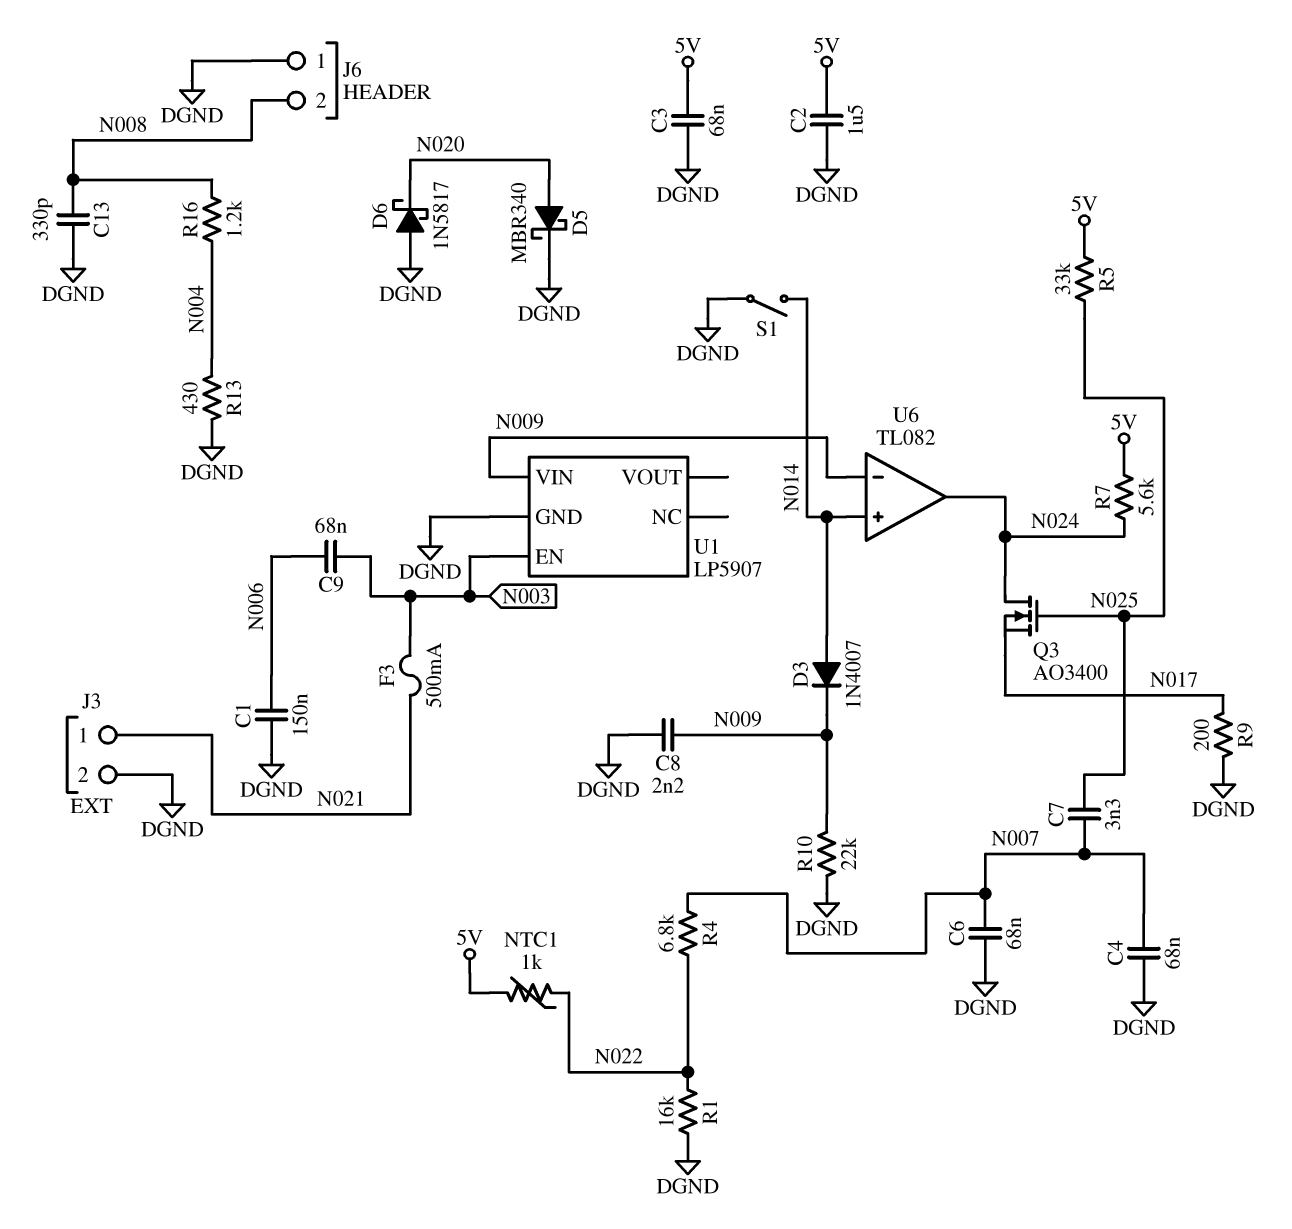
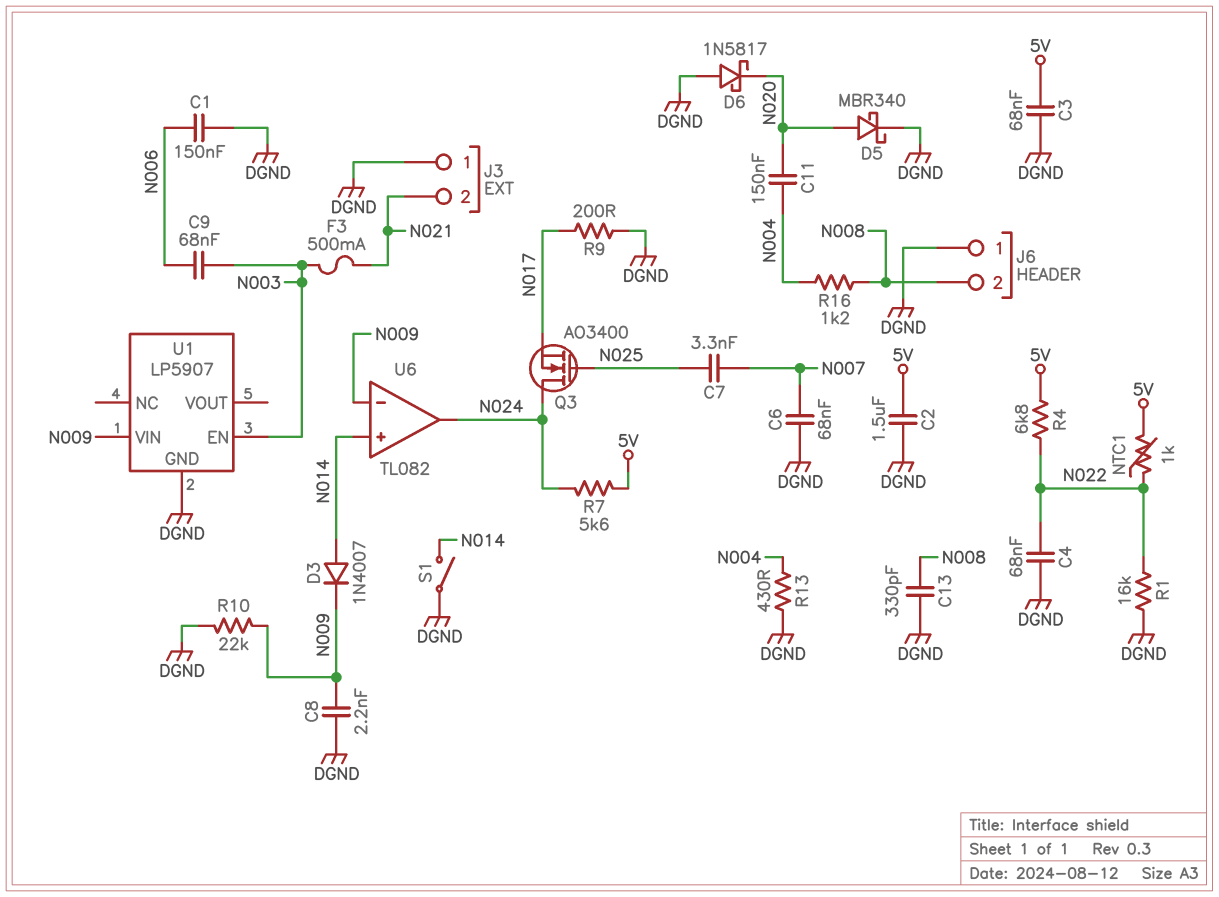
C4: 68nF (DGND, N007) -> 68nF (DGND, N022)
C11: none -> 150nF (N004, N020)
J3 pin 1: N021 -> DGND
J3 pin 2: DGND -> N021
R4: 6.8k (N007, N022) -> 6.8k (5V, N022)
R5: 33k (5V, N025) -> none

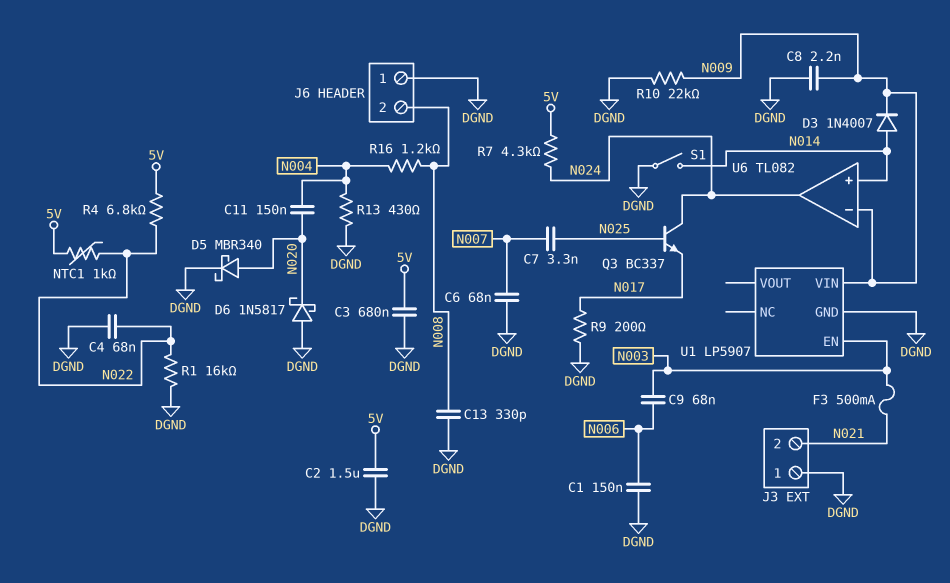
C3: 68nF (5V, DGND) -> 680nF (5V, DGND)
Q3: NMOS AO3400 (G N025, D N024, S N017) -> NPN BC337 (B N025, C N024, E N017)
R7: 5.6k (5V, N024) -> 4.3k (5V, N024)

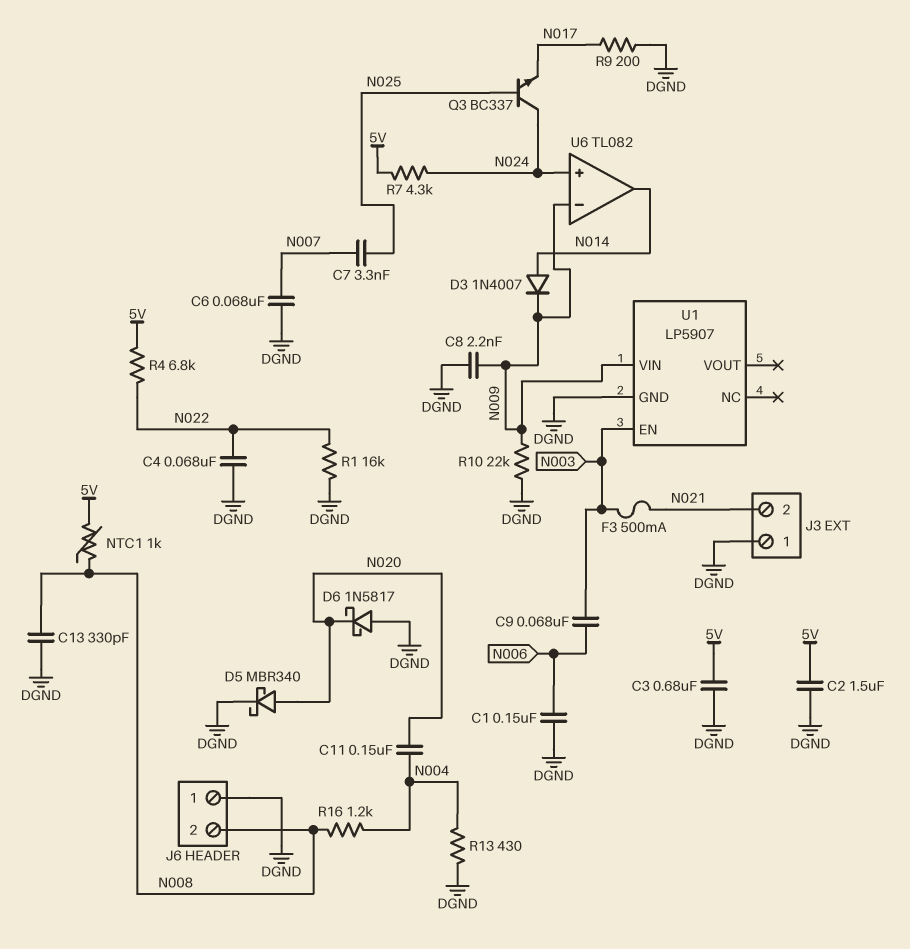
NTC1: 1k (5V, N022) -> 1k (5V, N008)
S1: switch (DGND, N014) -> none
U6 pin in+: N014 -> N024
U6 pin out: N024 -> N014

